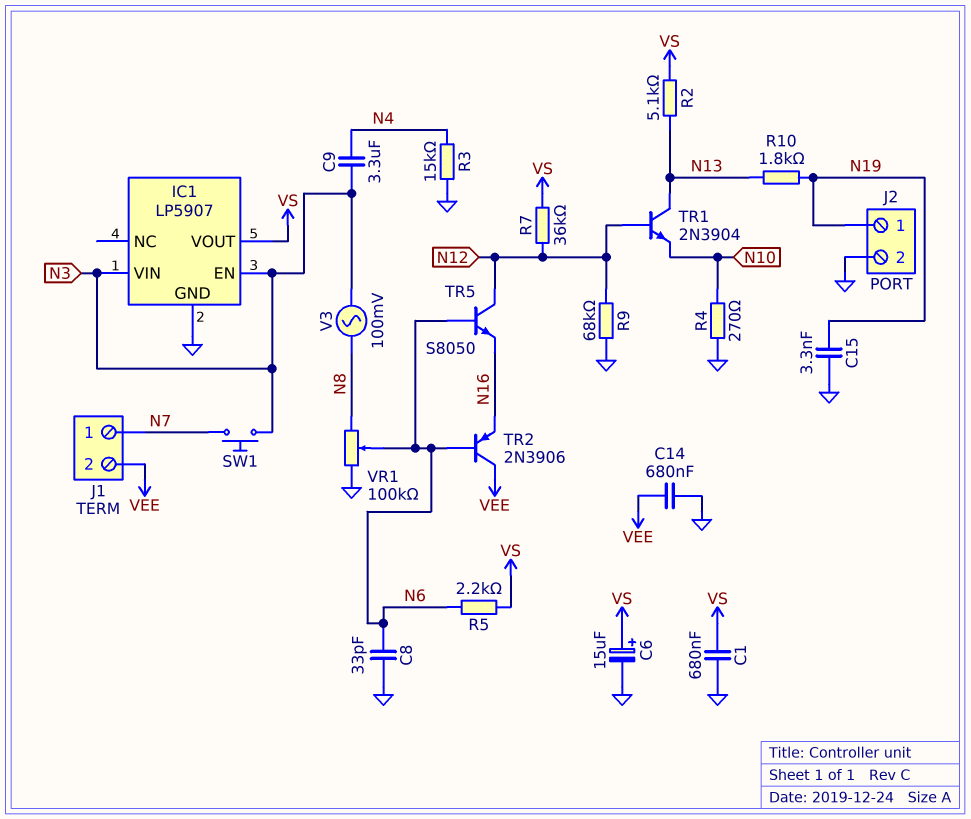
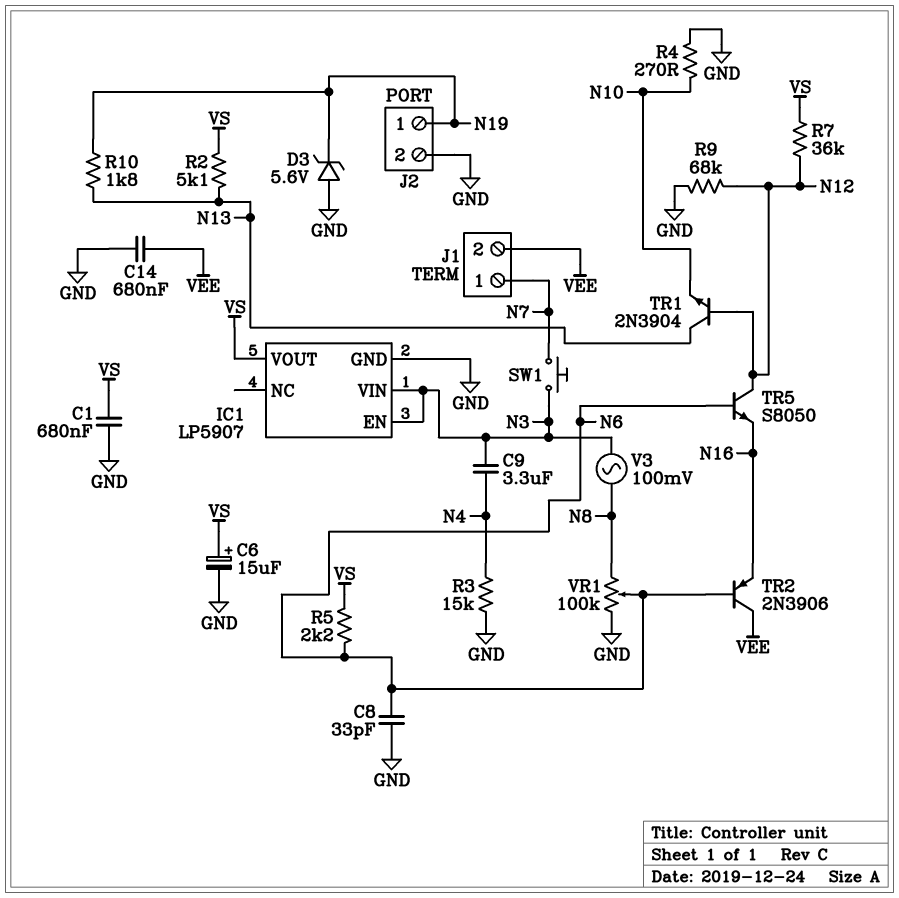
C15: 3.3nF (GND, N19) -> none
D3: none -> zener 5.6V (A GND, K N19)

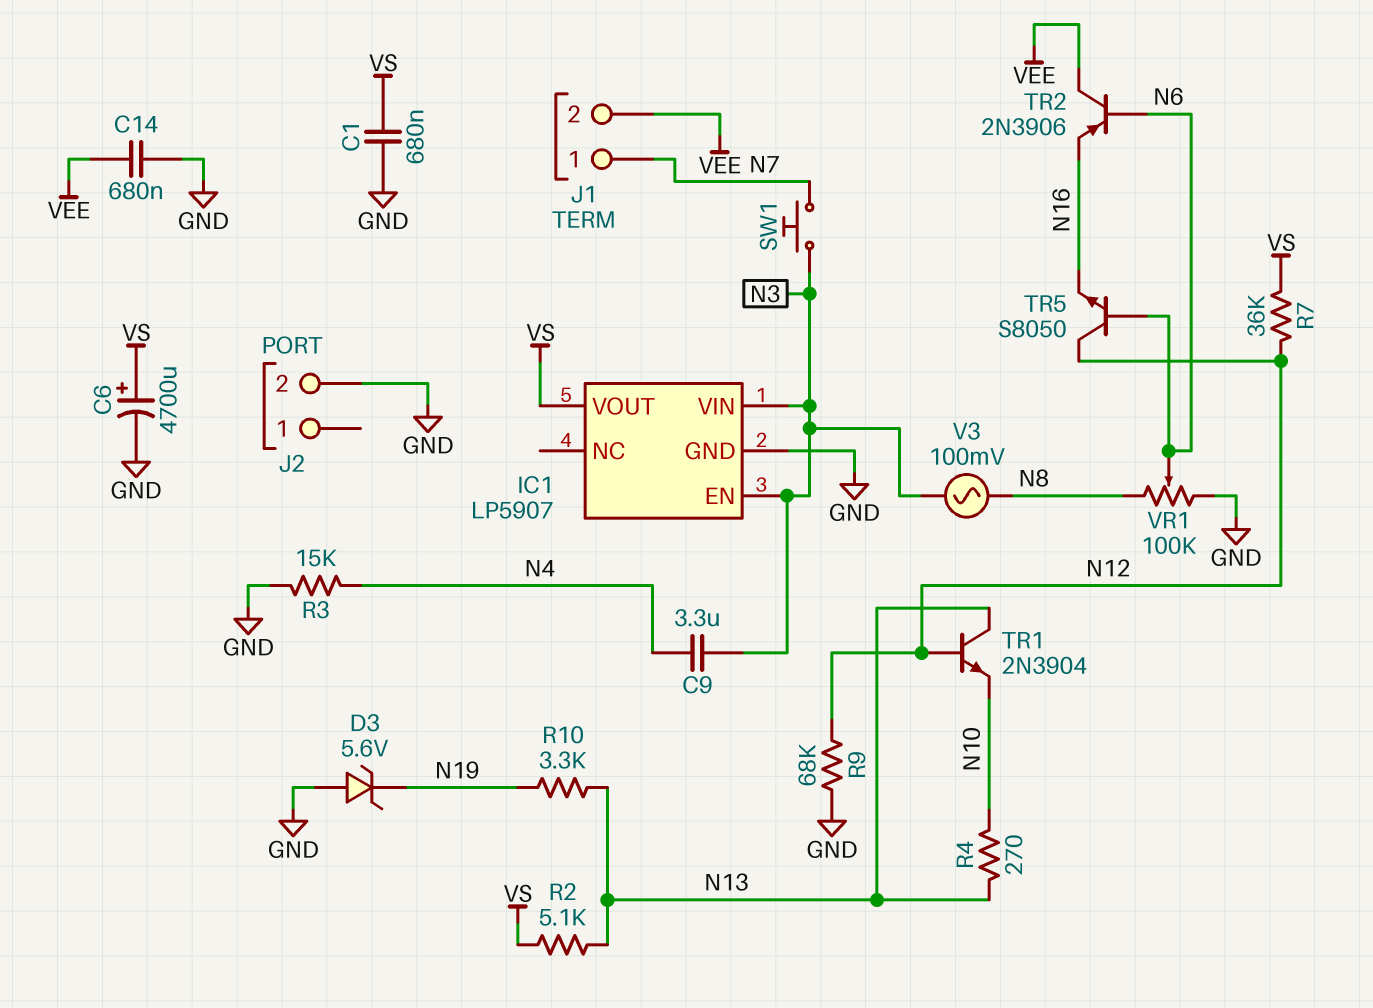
C6: 15uF (plus VS, minus GND) -> 4700uF (plus VS, minus GND)
C8: 33pF (GND, N6) -> none
J2 pin 1: N19 -> none
R4: 270 (GND, N10) -> 270 (N10, N13)
R5: 2.2k (N6, VS) -> none
R10: 1.8k (N13, N19) -> 3.3k (N13, N19)

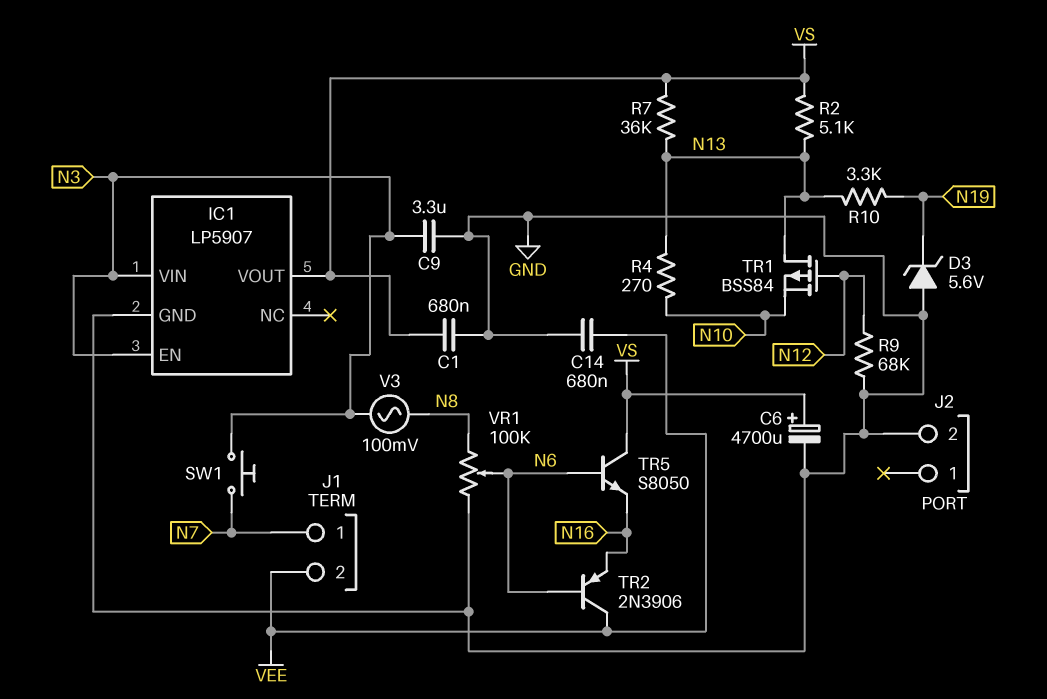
C9: 3.3uF (N3, N4) -> 3.3uF (GND, N3)
R3: 15k (GND, N4) -> none
R7: 36k (N12, VS) -> 36k (N13, VS)
TR1: NPN 2N3904 (B N12, C N13, E N10) -> PMOS BSS84 (G N12, D N13, S N10)
TR5: NPN S8050 (B N6, C N12, E N16) -> NPN S8050 (B N6, C VS, E N16)

